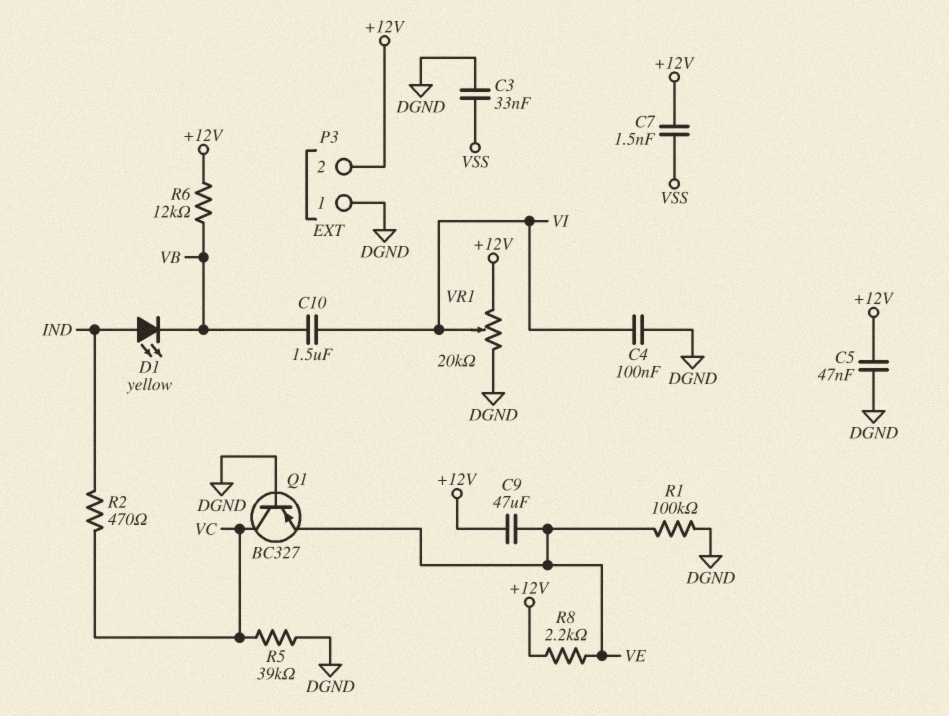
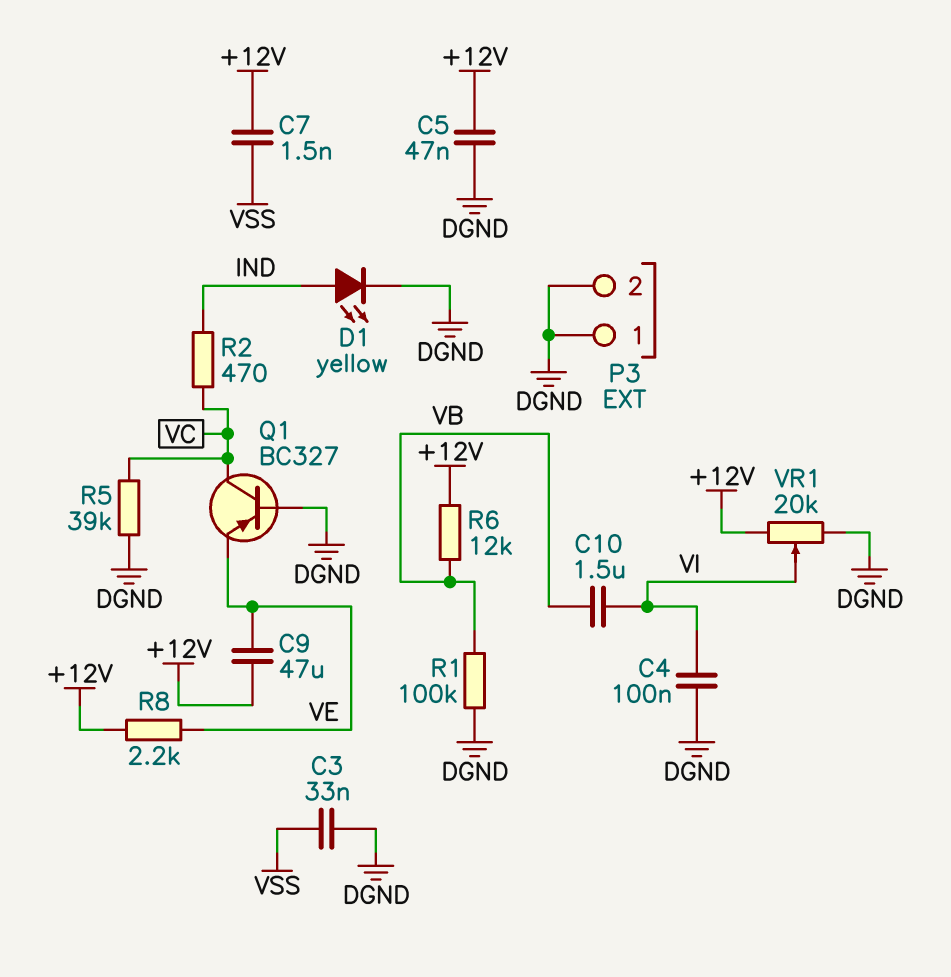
D1: LED yellow (A IND, K VB) -> LED yellow (A IND, K DGND)
P3 pin 2: +12V -> DGND
R1: 100k (DGND, VE) -> 100k (DGND, VB)

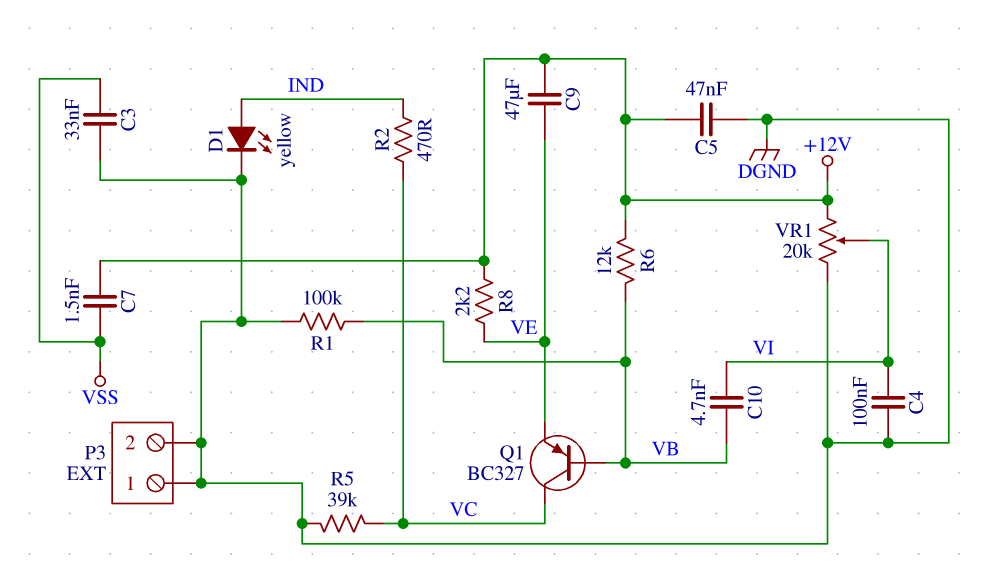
C10: 1.5uF (VB, VI) -> 4.7nF (VB, VI)
Q1: PNP BC327 (B DGND, C VC, E VE) -> PNP BC327 (B VB, C VC, E VE)

